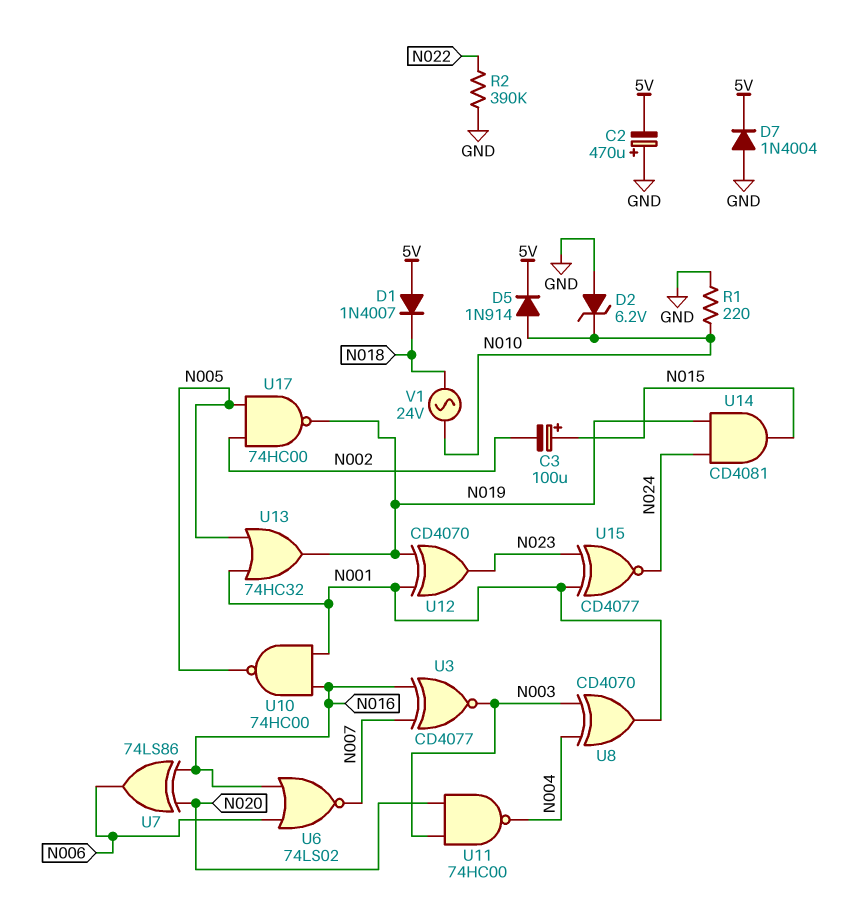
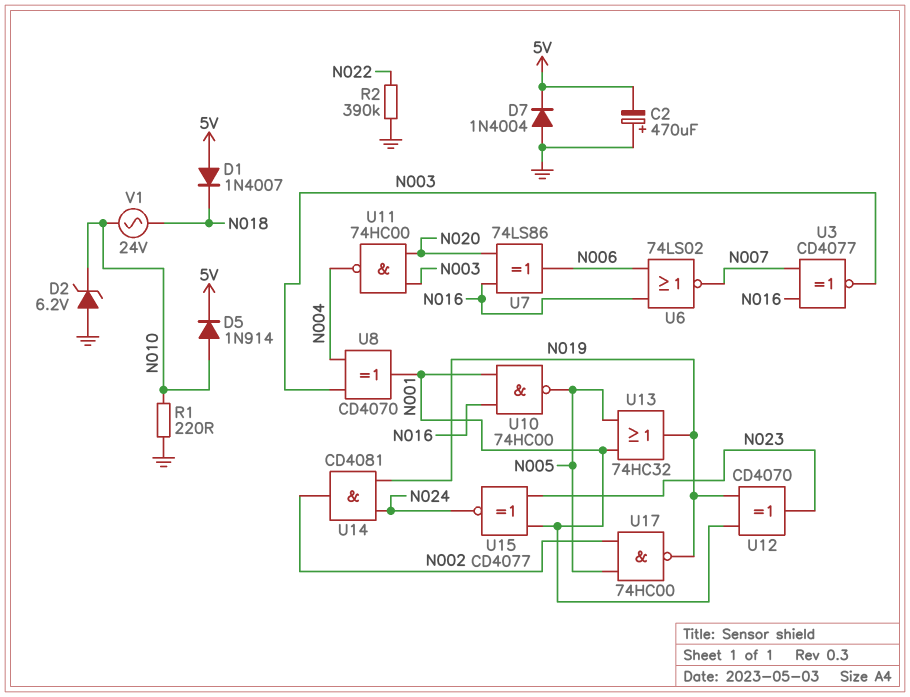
C3: 100uF (plus N015, minus N002) -> none
U14: AND CD4081 (in N019, in N024, out N015) -> AND CD4081 (in N019, in N024, out N002)

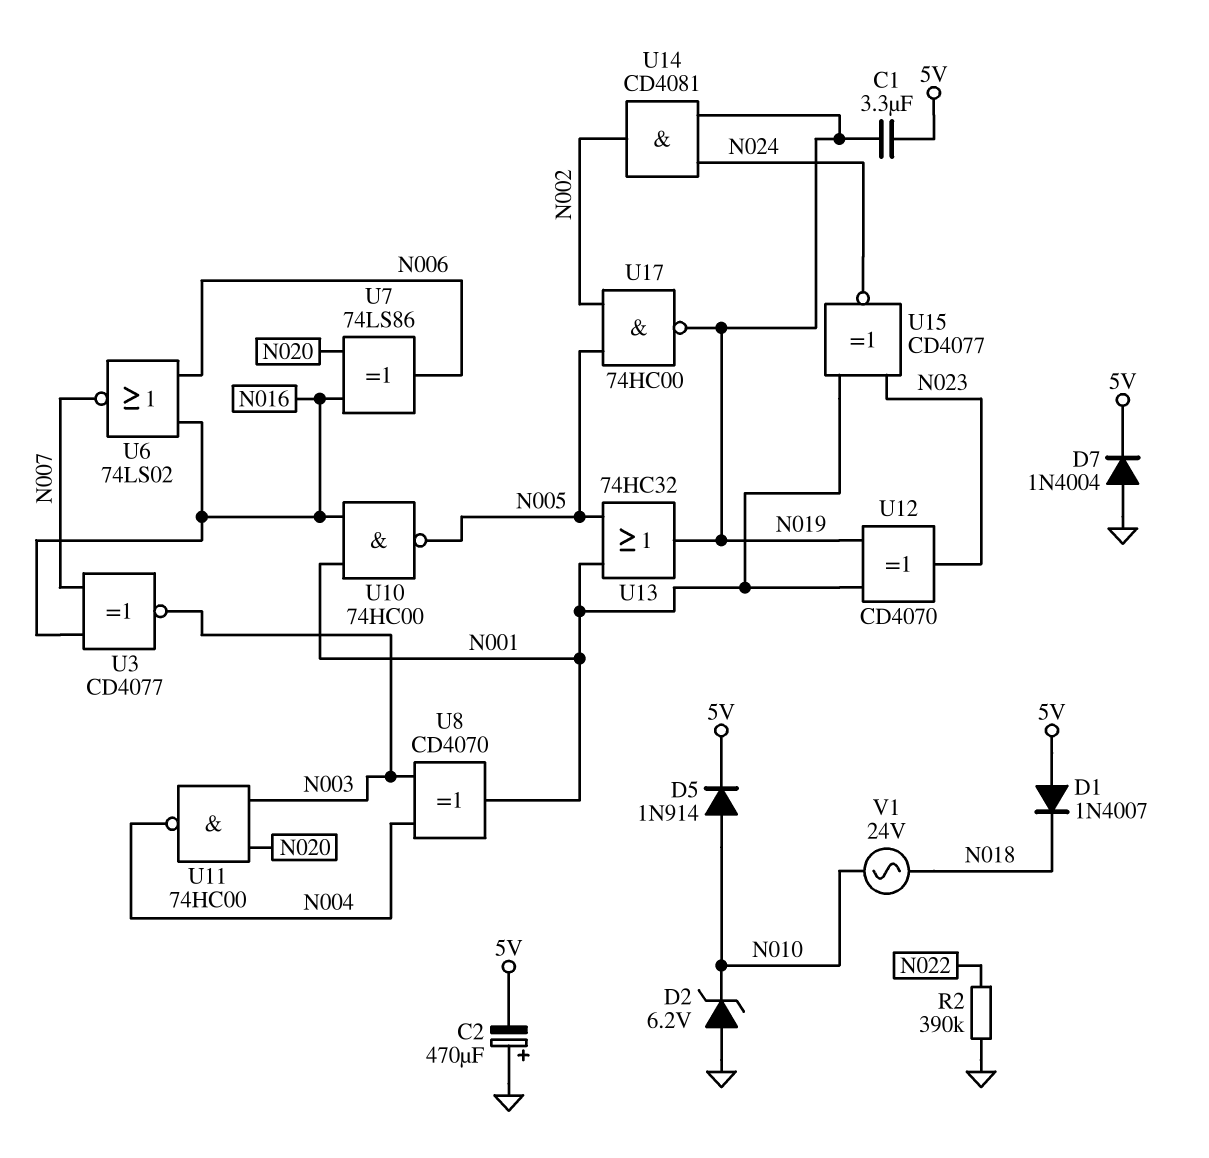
C1: none -> 3.3uF (5V, N019)
R1: 220 (GND, N010) -> none

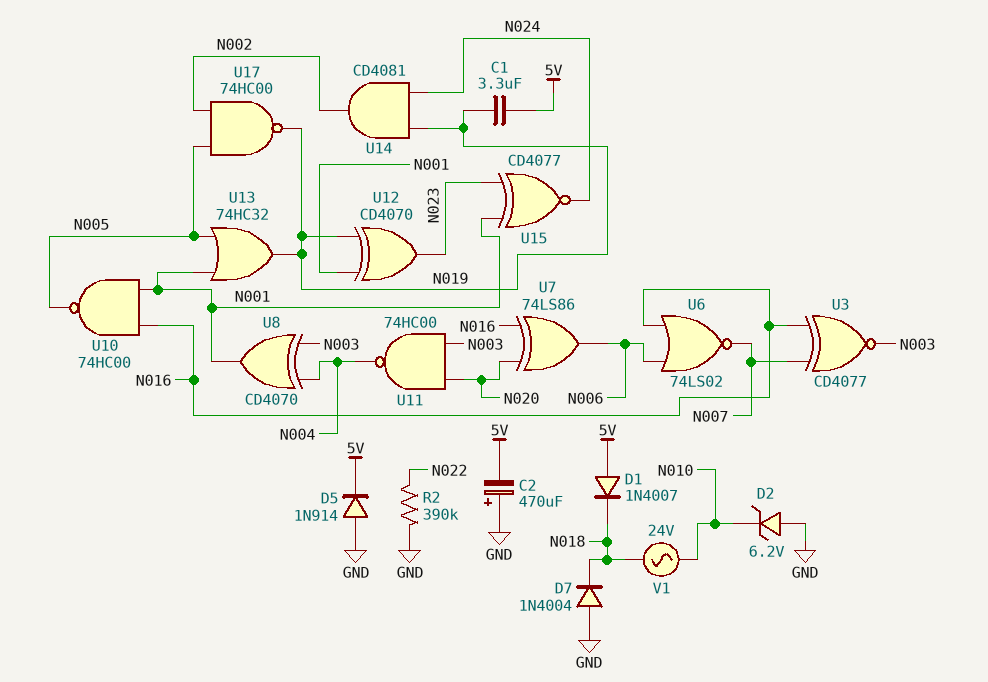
D5: diode 1N914 (A N010, K 5V) -> diode 1N914 (A GND, K 5V)
D7: diode 1N4004 (A GND, K 5V) -> diode 1N4004 (A GND, K N018)

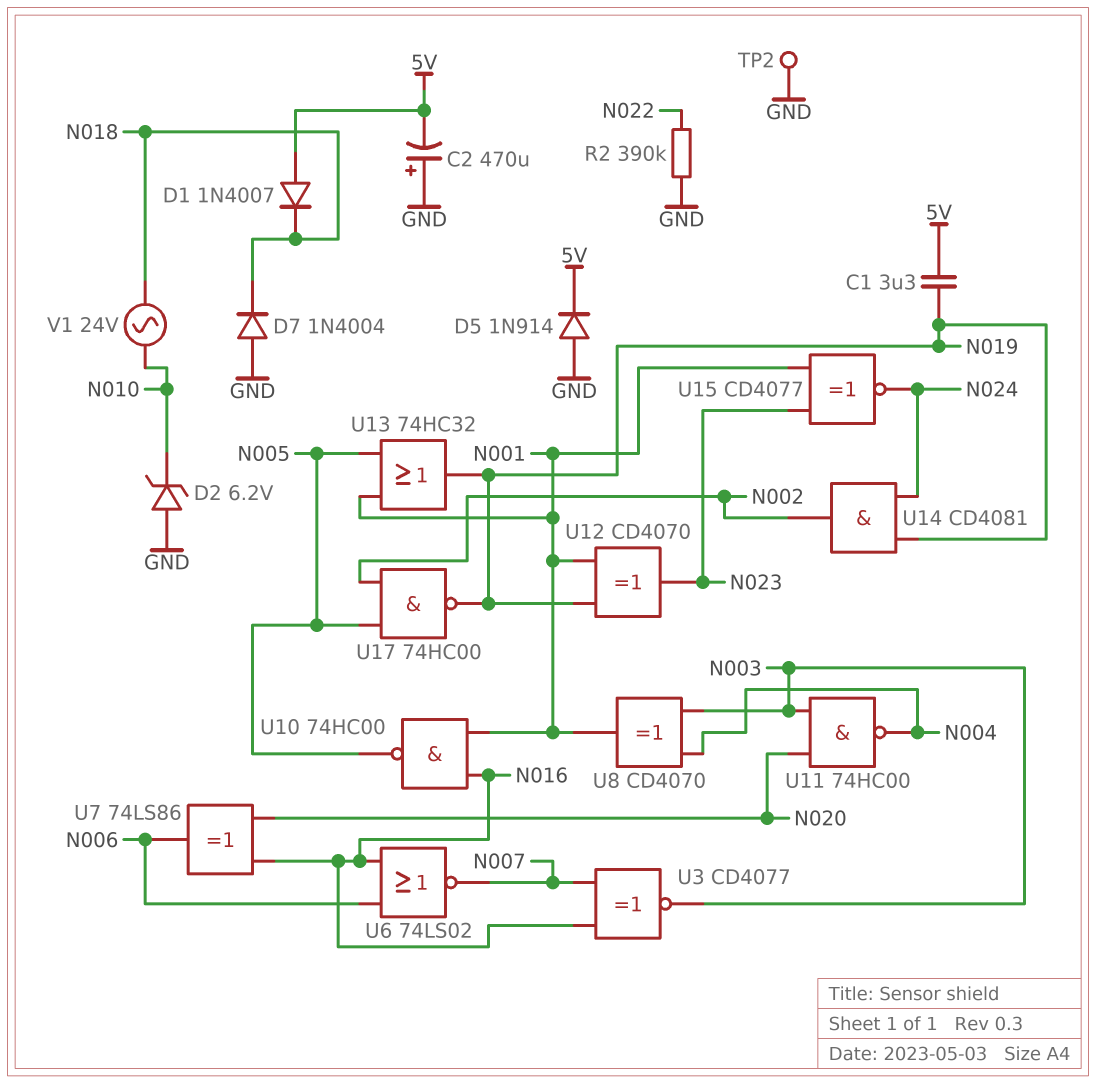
TP2: none -> test point (GND)

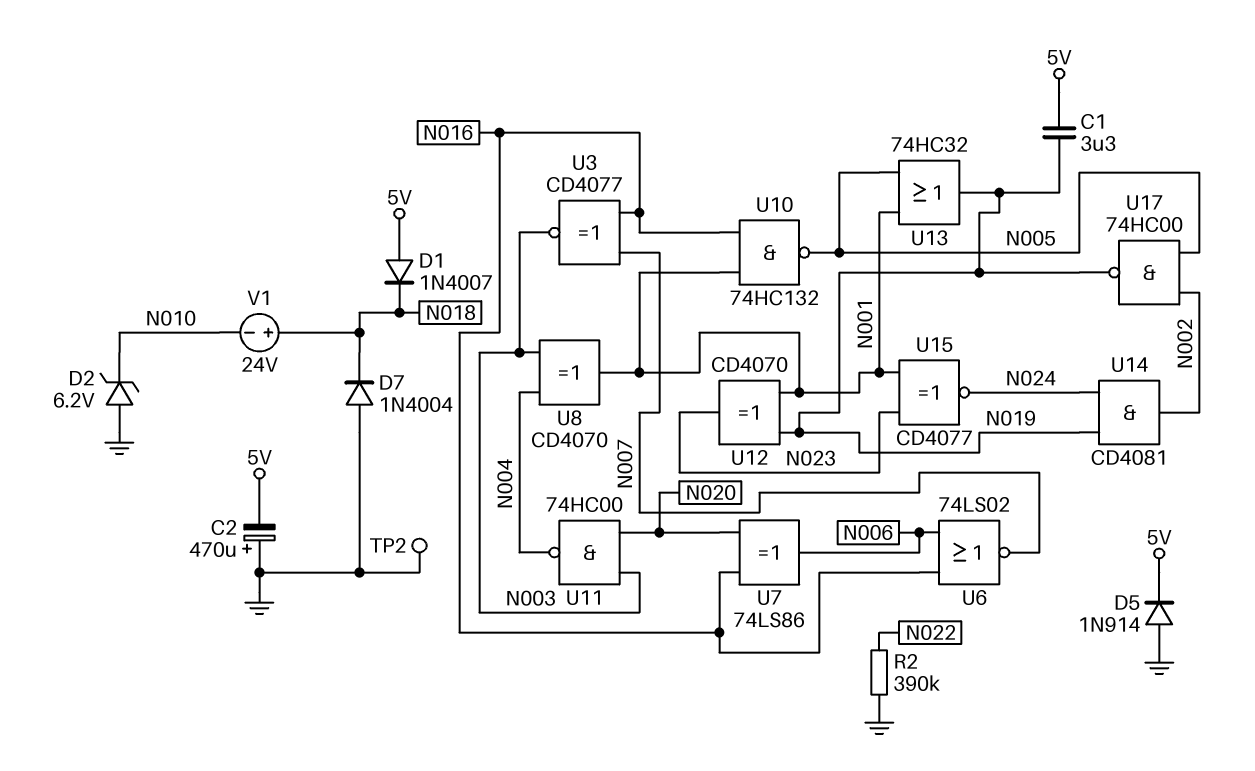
U10: NAND 74HC00 (in N001, in N016, out N005) -> NAND 74HC132 (in N001, in N016, out N005)
V1: AC 24V (N010, N018) -> 24V (plus N018, minus N010)

